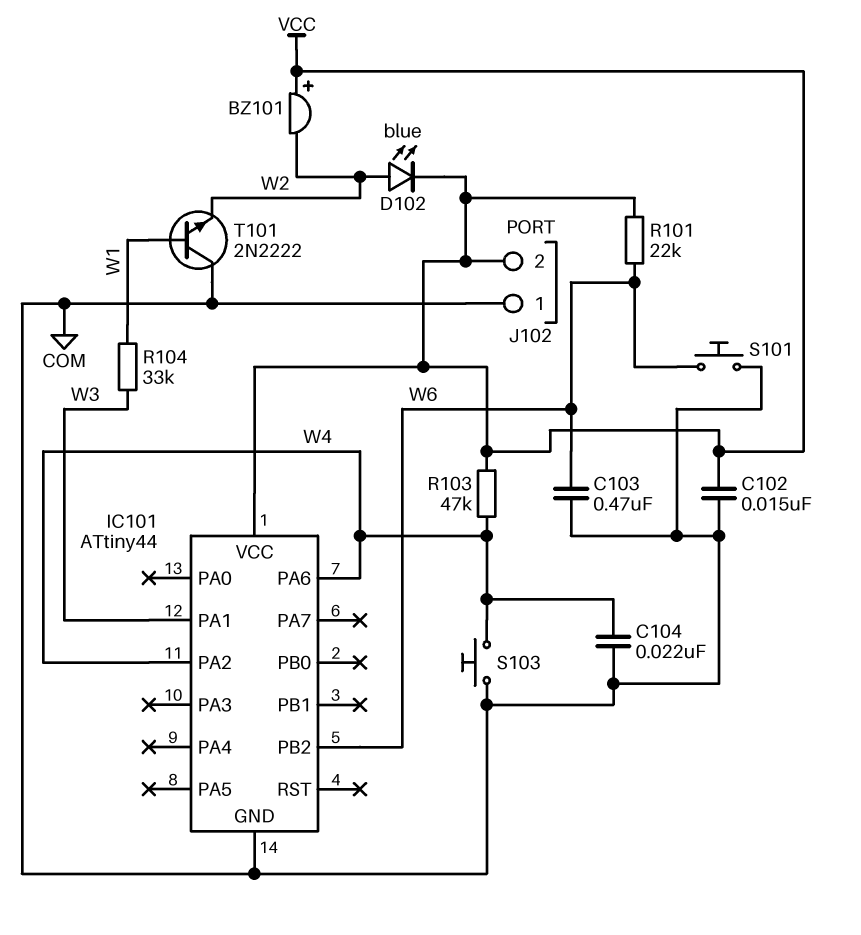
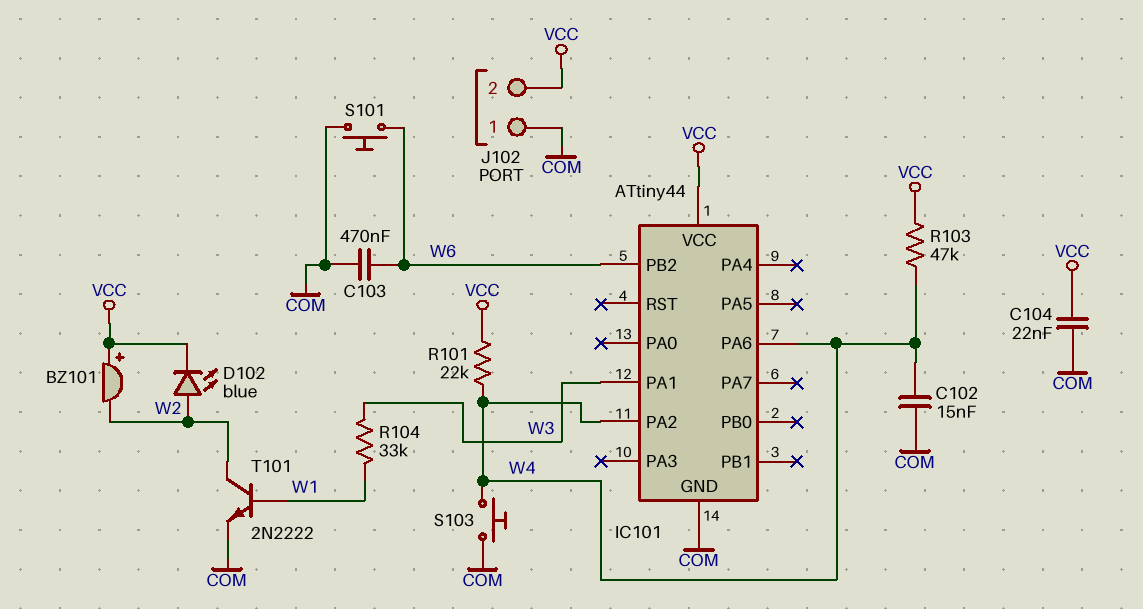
C102: 15nF (COM, VCC) -> 15nF (COM, W4)
C104: 22nF (COM, W4) -> 22nF (COM, VCC)
R101: 22k (VCC, W6) -> 22k (VCC, W4)
T101: NPN 2N2222 (B W1, C COM, E W2) -> NPN 2N2222 (B W1, C W2, E COM)

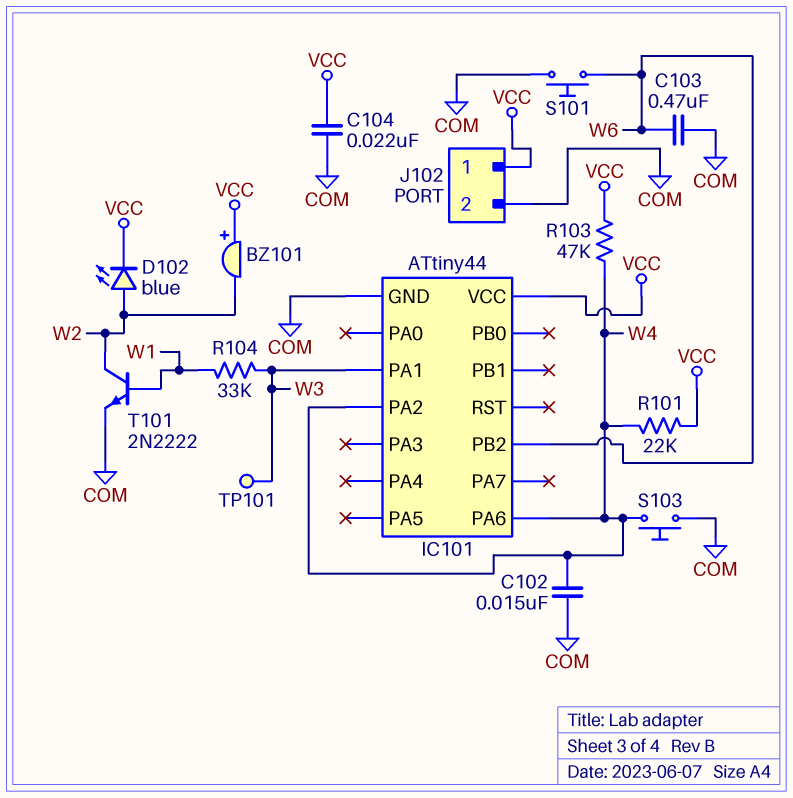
J102 pin 1: COM -> VCC
J102 pin 2: VCC -> COM
TP101: none -> test point (W3)

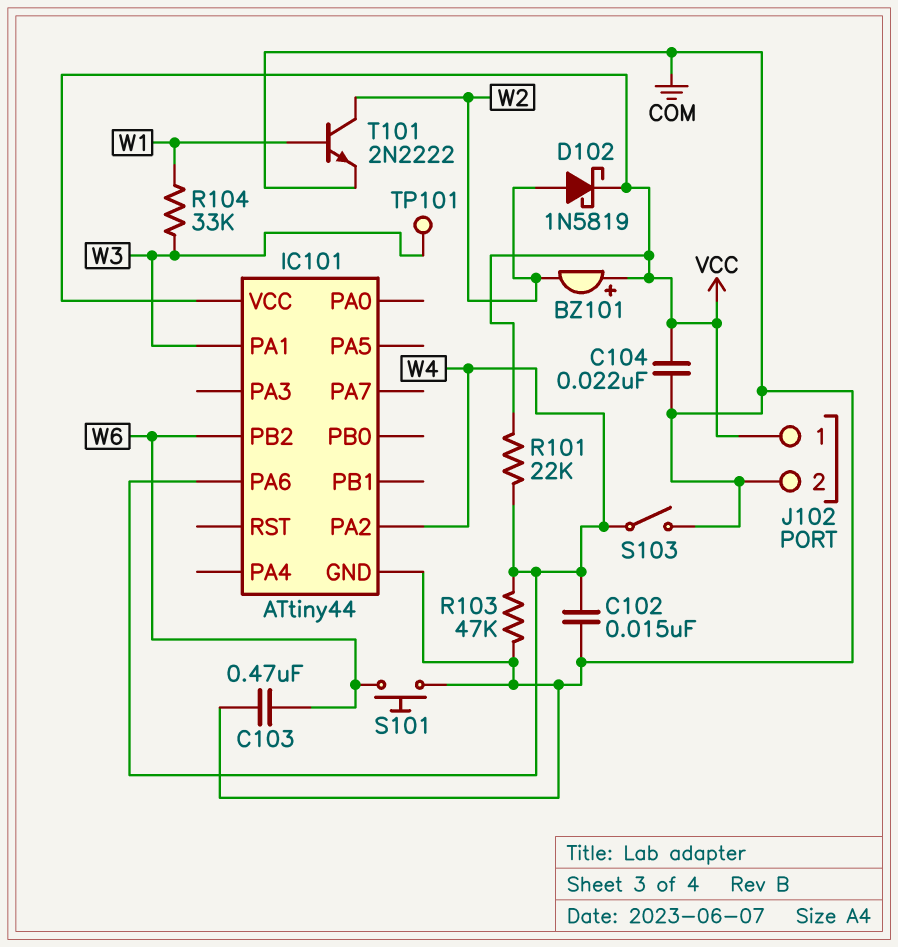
D102: LED blue (A W2, K VCC) -> schottky 1N5819 (A W2, K VCC)
R103: 47k (VCC, W4) -> 47k (COM, W4)
S103: button (COM, W4) -> switch (COM, W4)

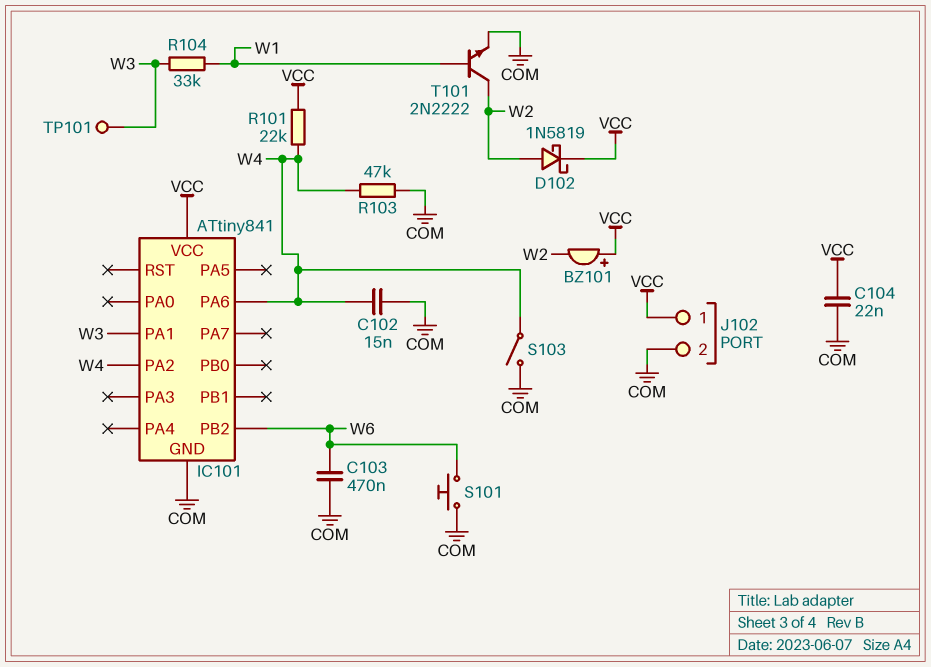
IC101: ATtiny44 -> ATtiny841

